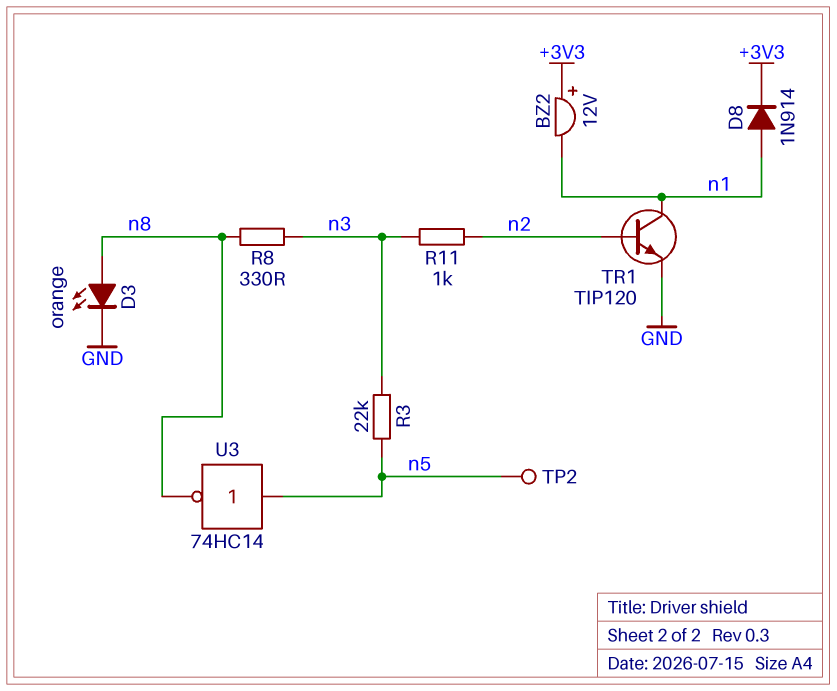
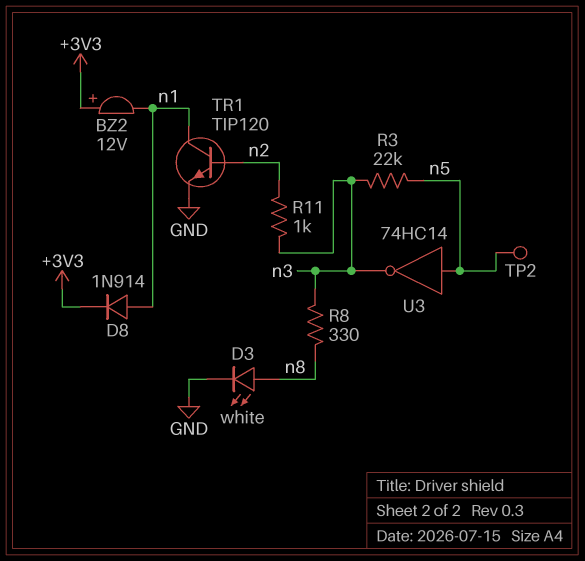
D3: LED orange (A n8, K GND) -> LED white (A n8, K GND)
U3: NOT 74HC14 (in n5, out n8) -> NOT 74HC14 (in n5, out n3)

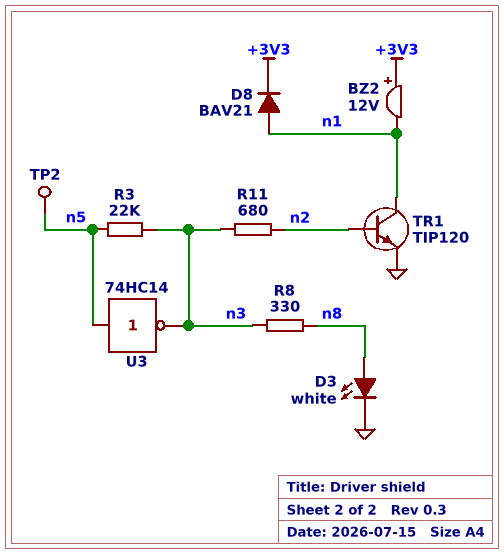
D8: diode 1N914 (A n1, K +3V3) -> diode BAV21 (A n1, K +3V3)
R11: 1k (n2, n3) -> 680 (n2, n3)

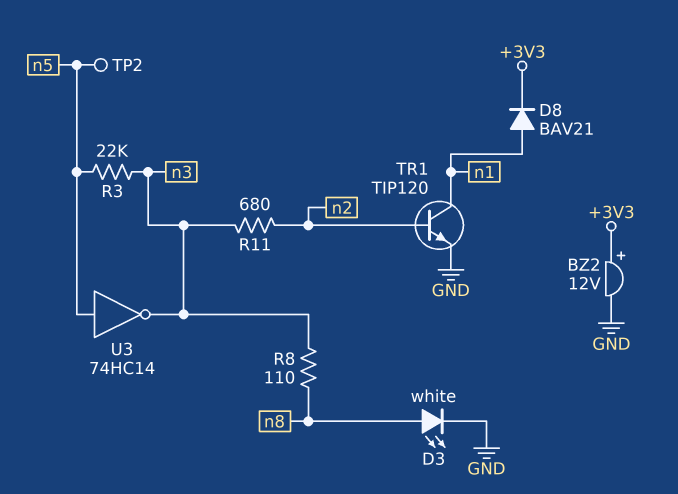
BZ2: buzzer 12V (plus +3V3, minus n1) -> buzzer 12V (plus +3V3, minus GND)
R8: 330 (n3, n8) -> 110 (n3, n8)

